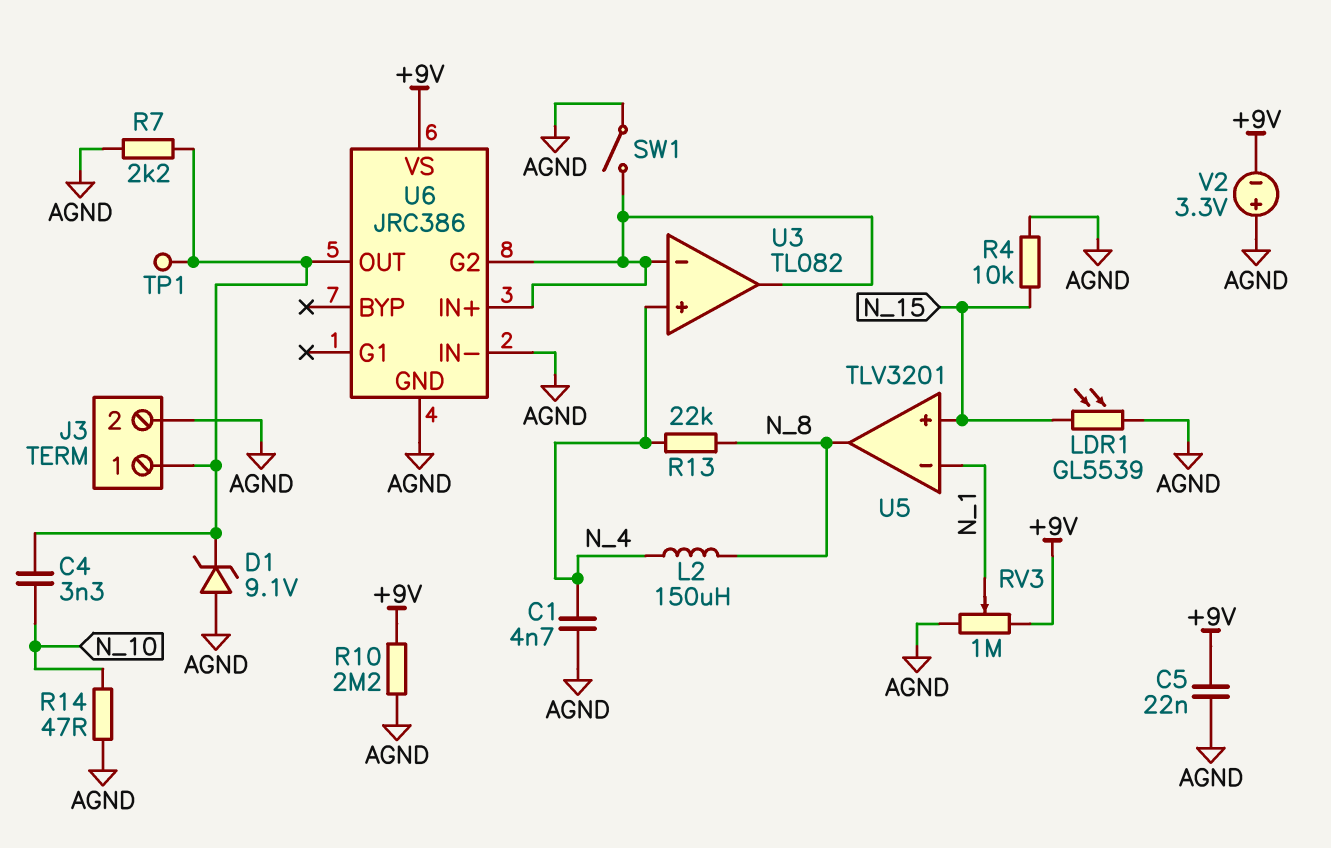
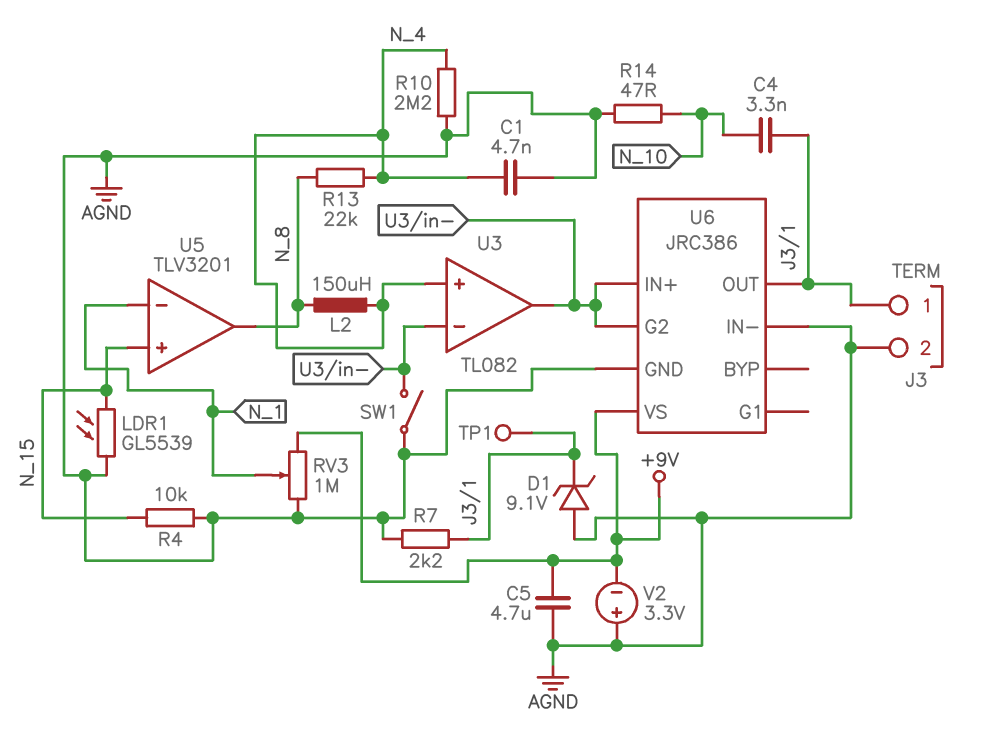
C5: 22nF (+9V, AGND) -> 4.7uF (+9V, AGND)
R10: 2.2M (+9V, AGND) -> 2.2M (AGND, N_4)

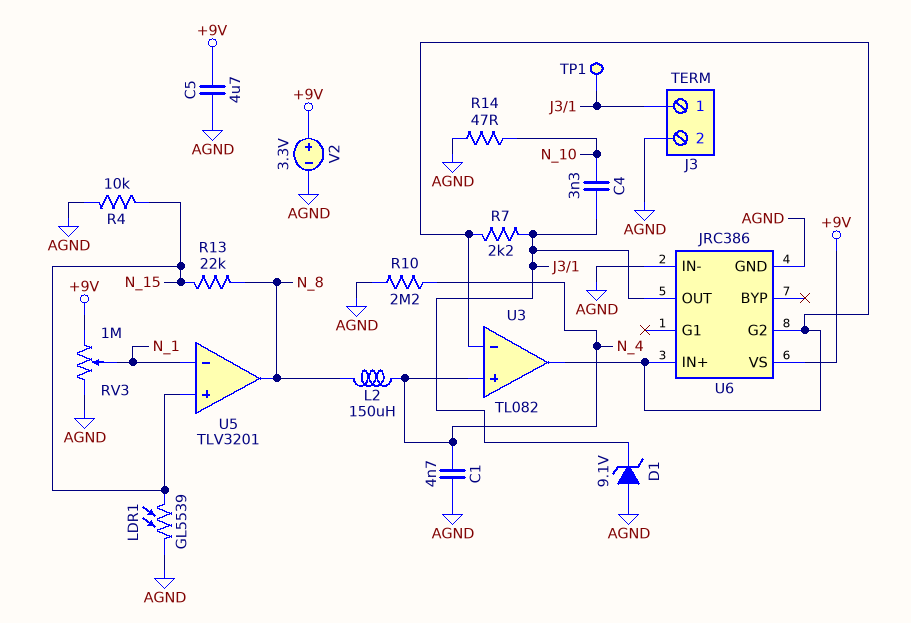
R7: 2.2k (AGND, J3/1) -> 2.2k (J3/1, U3/in-)
R13: 22k (N_4, N_8) -> 22k (N_8, N_15)
SW1: switch (AGND, U3/in-) -> none
V2: 3.3V (plus AGND, minus +9V) -> 3.3V (plus +9V, minus AGND)

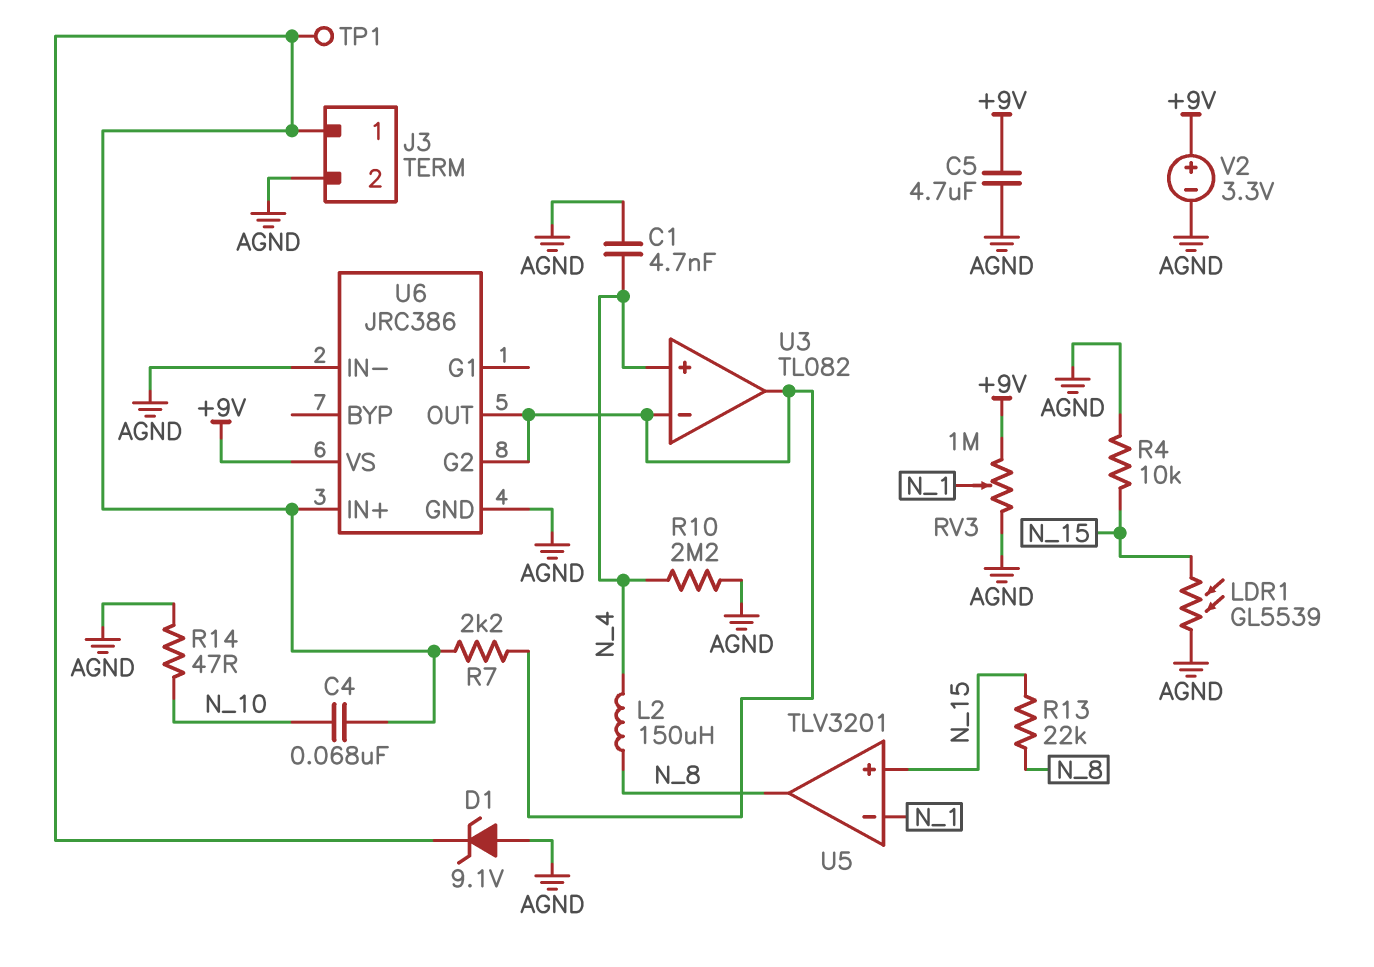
C4: 3.3nF (J3/1, N_10) -> 68nF (J3/1, N_10)
U6 pin IN+: U3/in- -> J3/1
U6 pin OUT: J3/1 -> U3/in-

